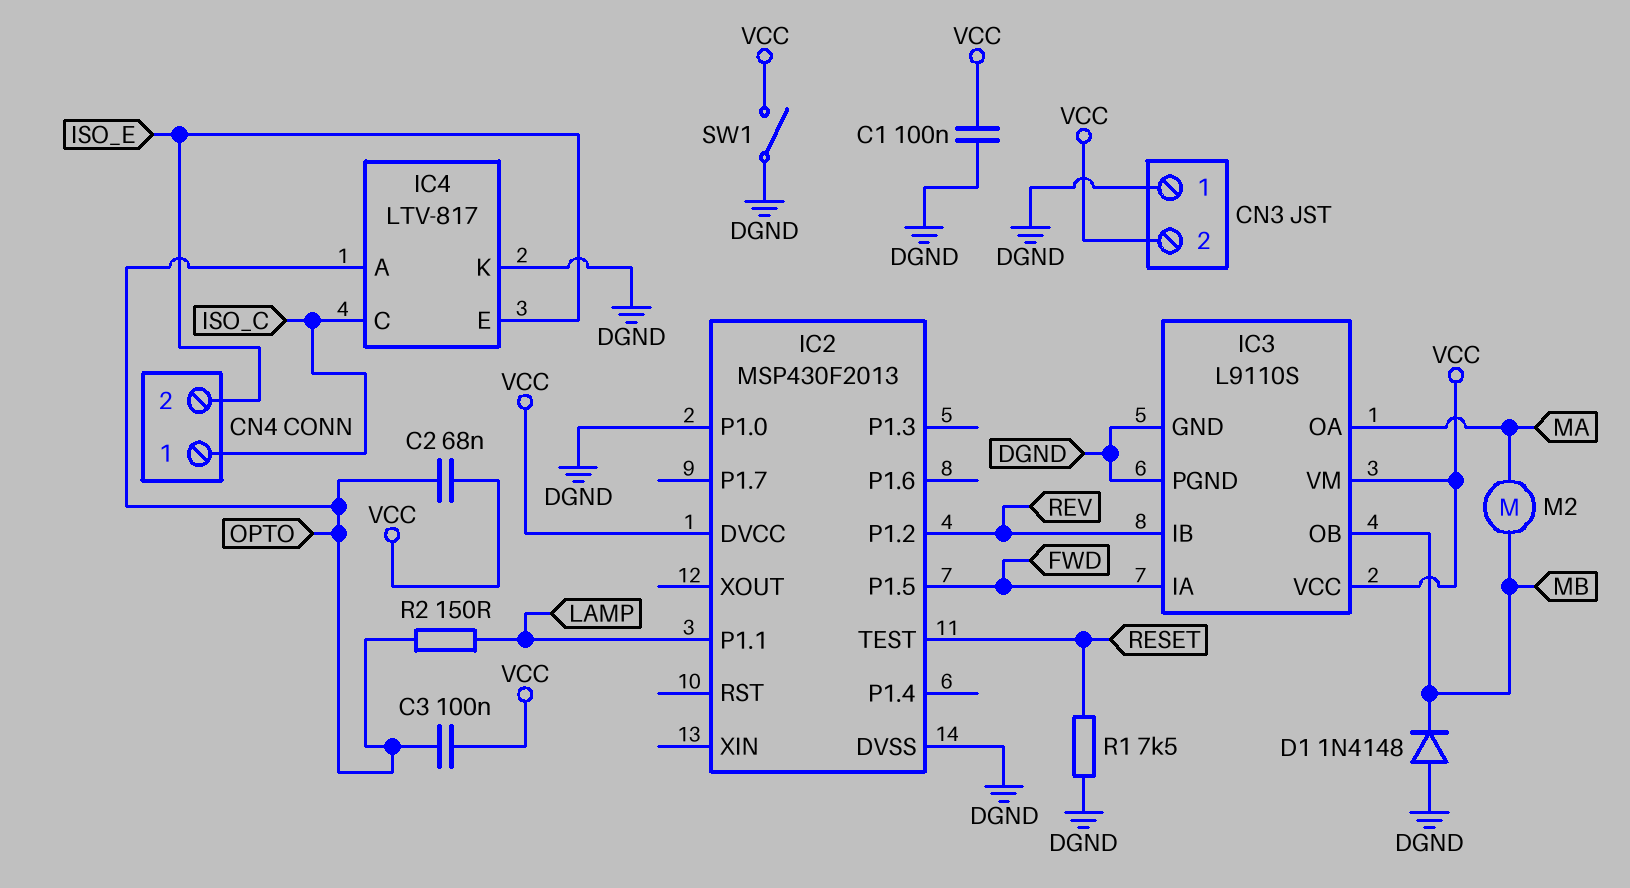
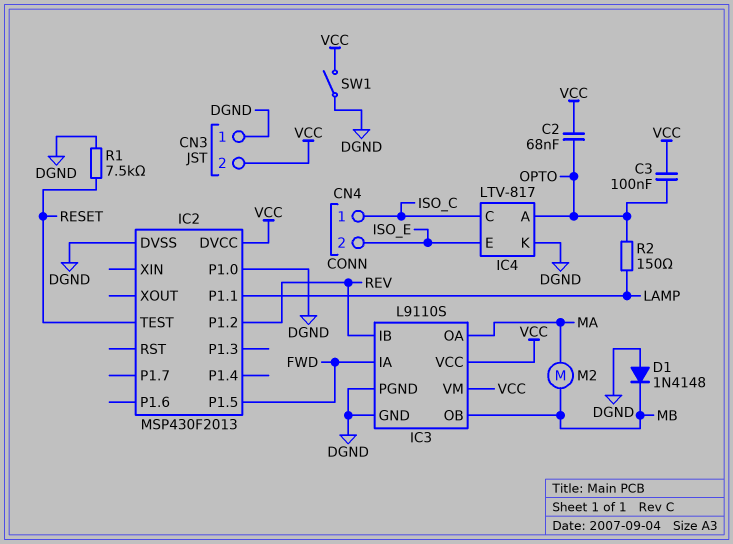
C1: 100nF (DGND, VCC) -> none

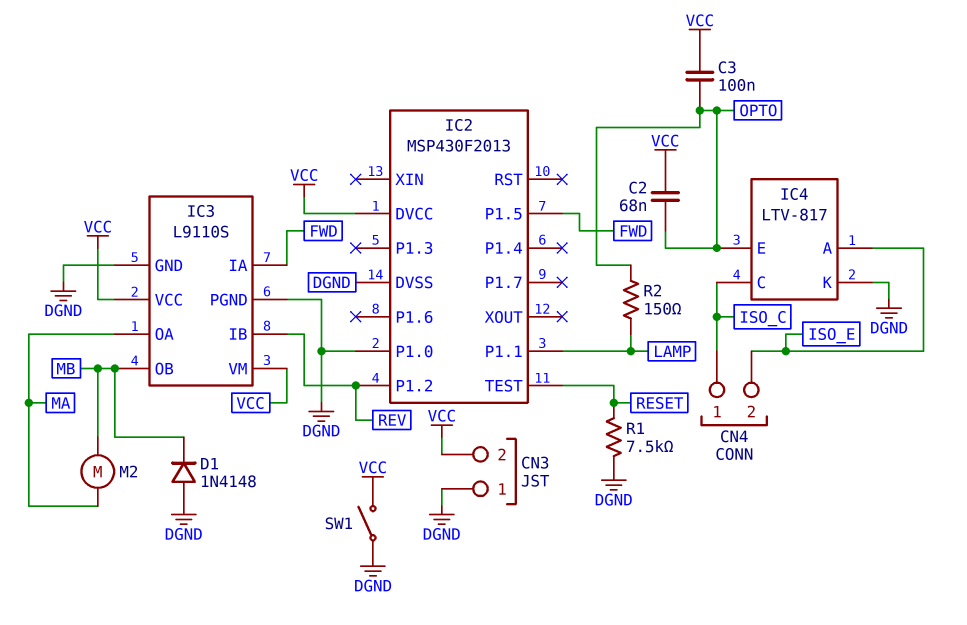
IC4 pin A: OPTO -> ISO_E
IC4 pin E: ISO_E -> OPTO

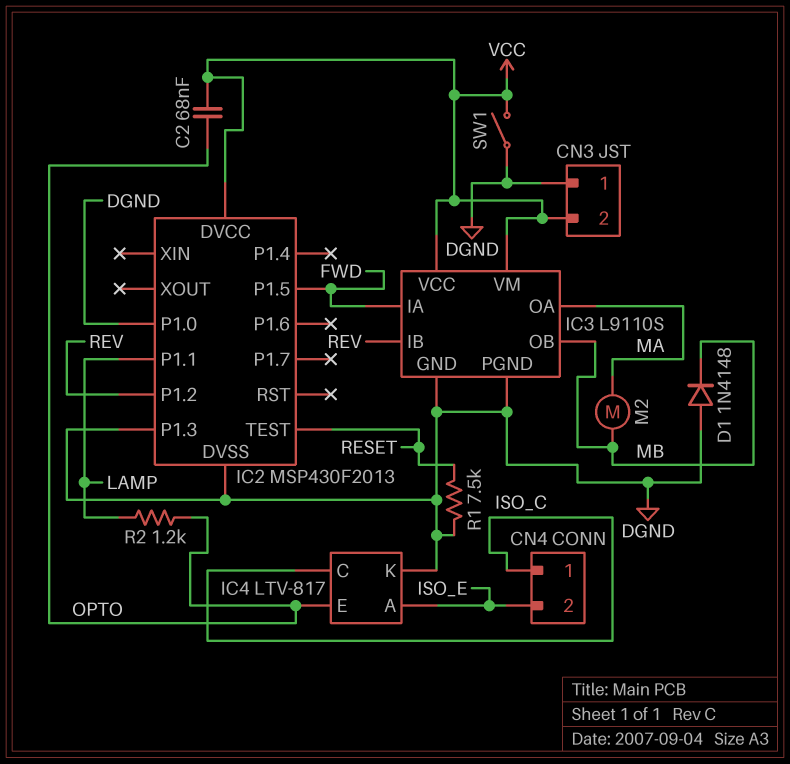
C3: 100nF (OPTO, VCC) -> none
IC2 pin P1.3: none -> DGND
R2: 150 (LAMP, OPTO) -> 1.2k (LAMP, OPTO)

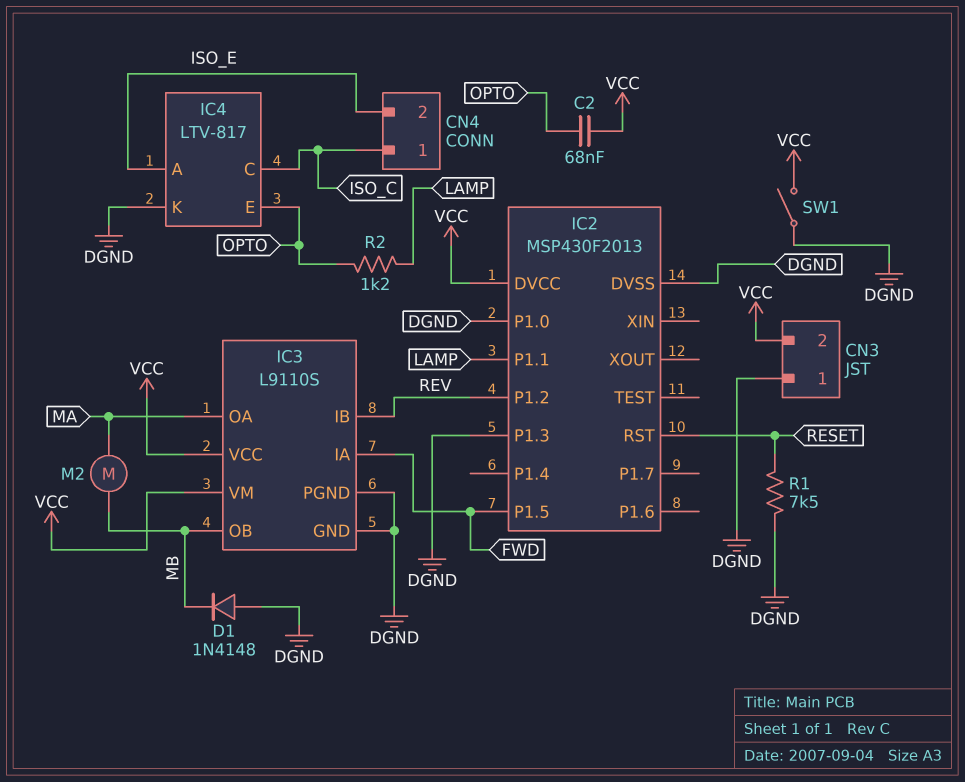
IC2 pin RST: none -> RESET
IC2 pin TEST: RESET -> none

